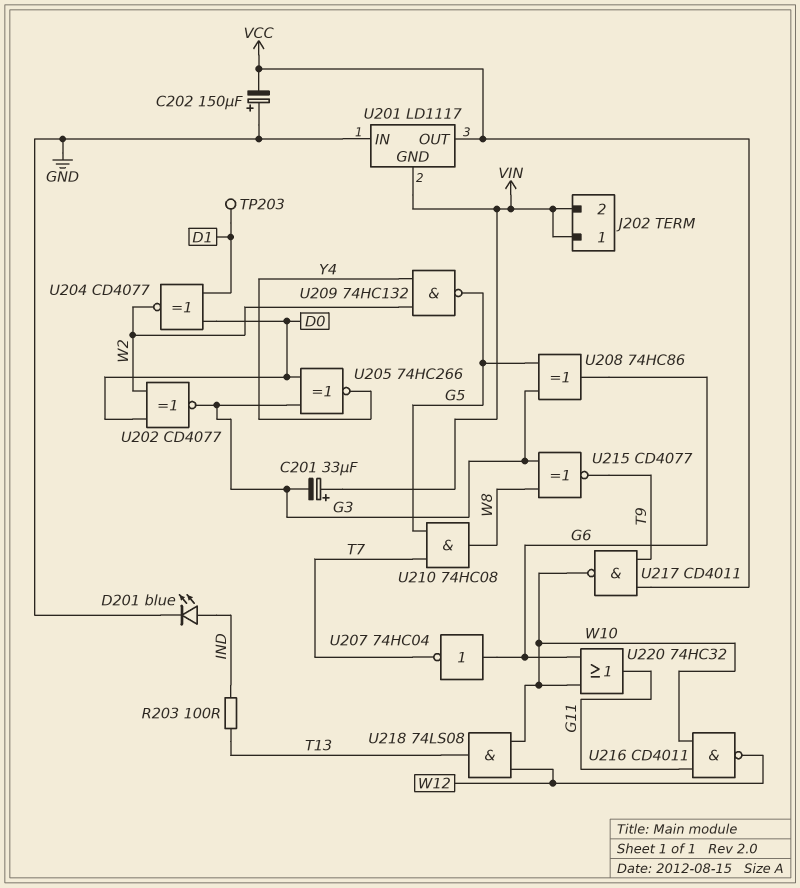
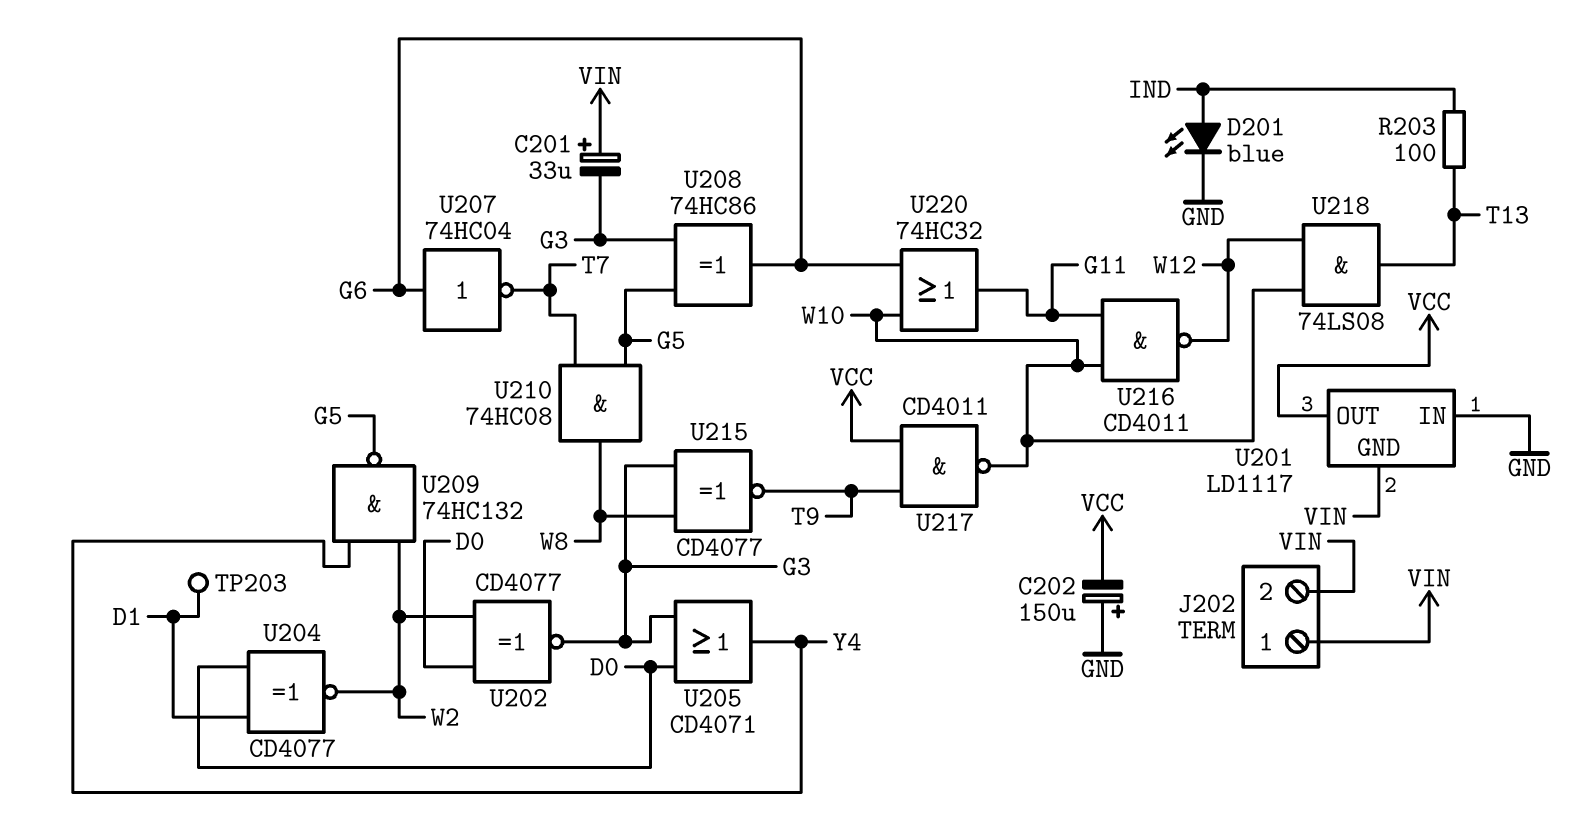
U205: XNOR 74HC266 (in D0, in G3, out Y4) -> OR CD4071 (in D0, in G3, out Y4)

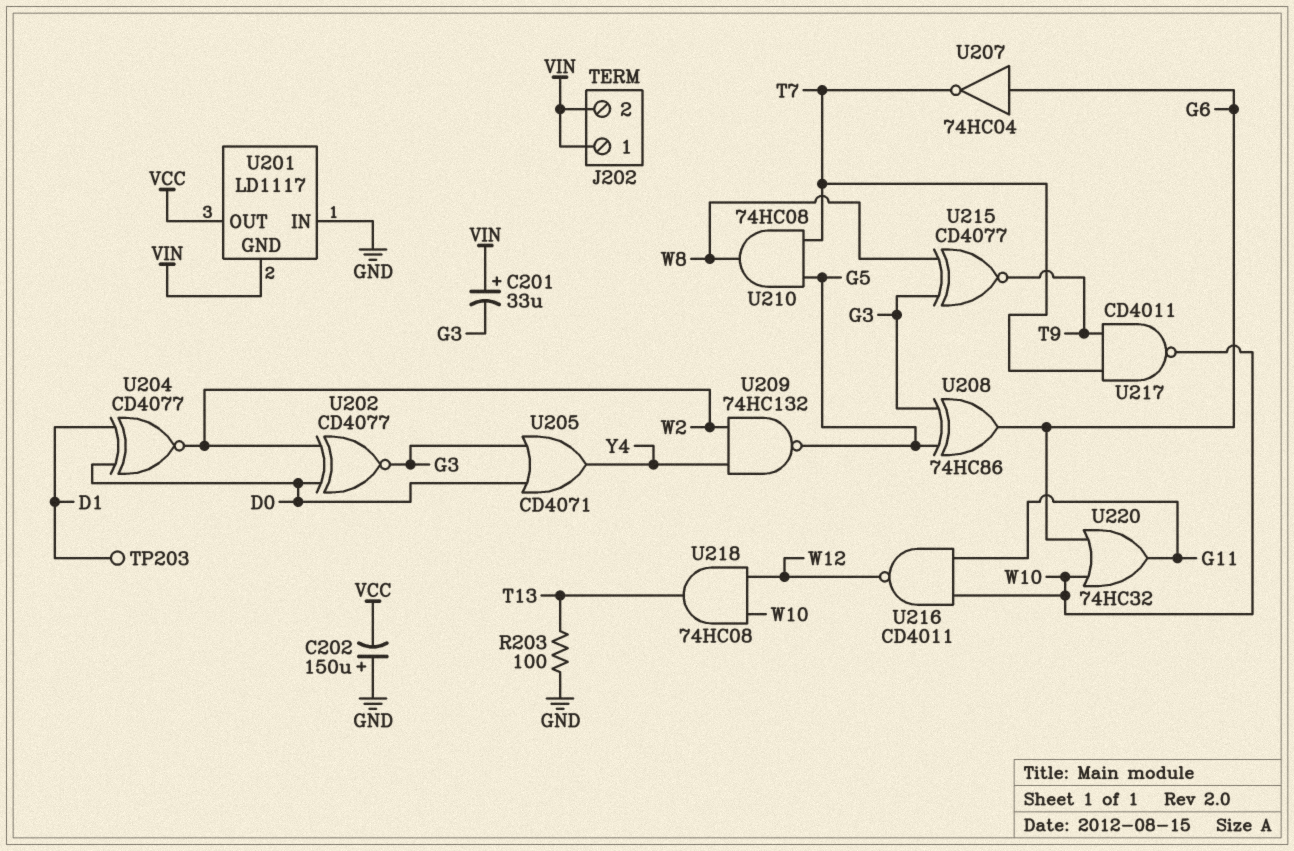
D201: LED blue (A IND, K GND) -> none
R203: 100 (IND, T13) -> 100 (GND, T13)
U217: NAND CD4011 (in T9, in VCC, out W10) -> NAND CD4011 (in T7, in T9, out W10)
U218: AND 74LS08 (in W10, in W12, out T13) -> AND 74HC08 (in W10, in W12, out T13)

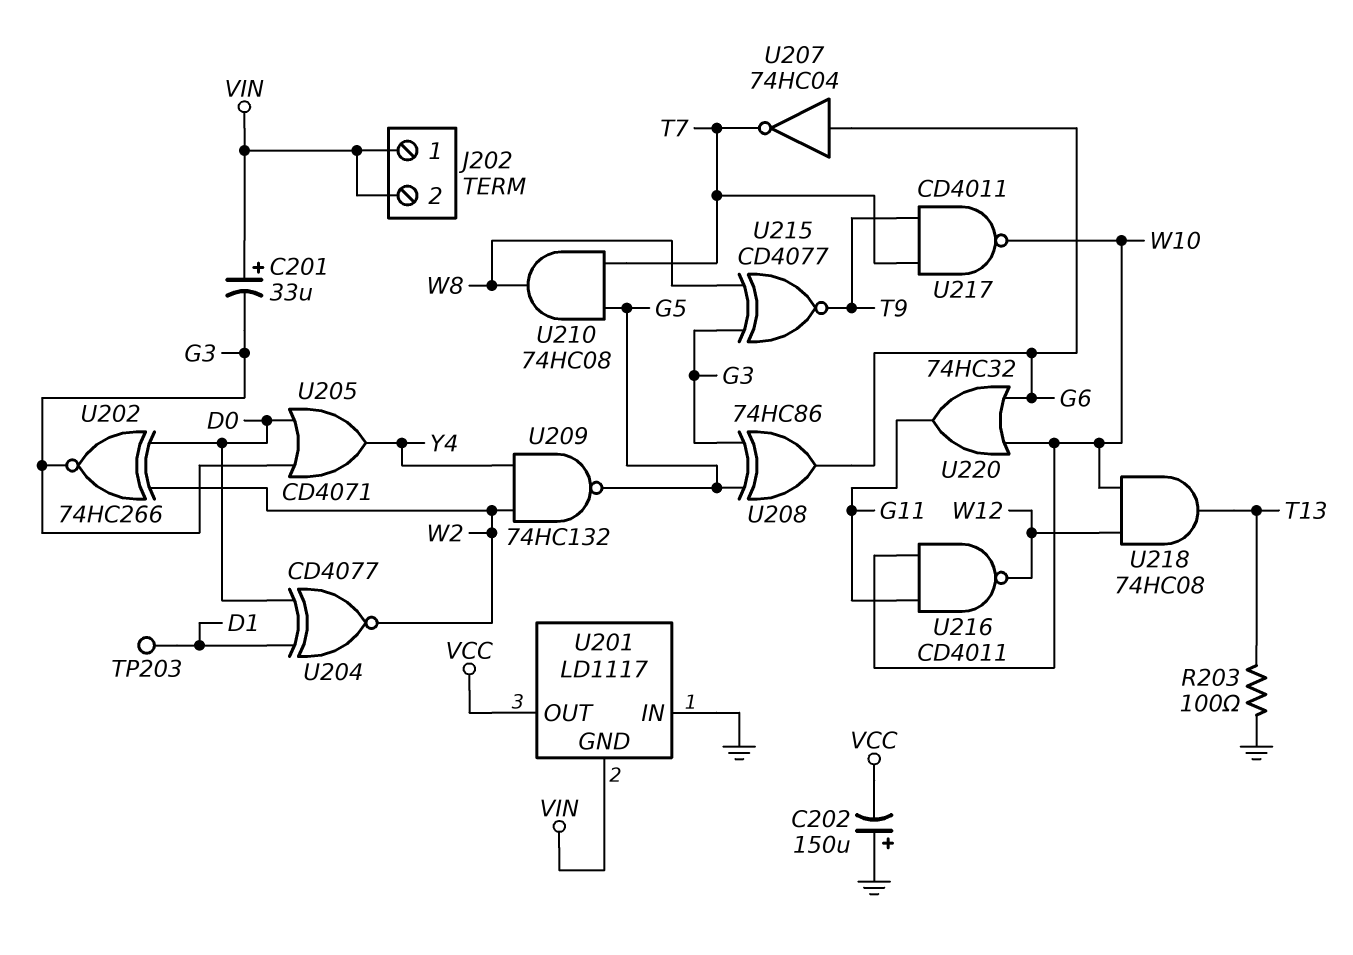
U202: XNOR CD4077 (in D0, in W2, out G3) -> XNOR 74HC266 (in D0, in W2, out G3)

